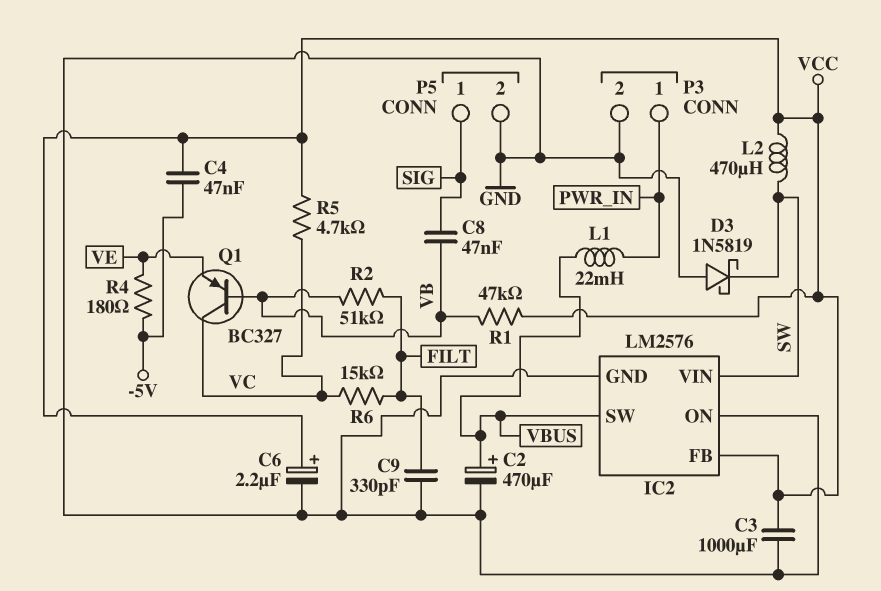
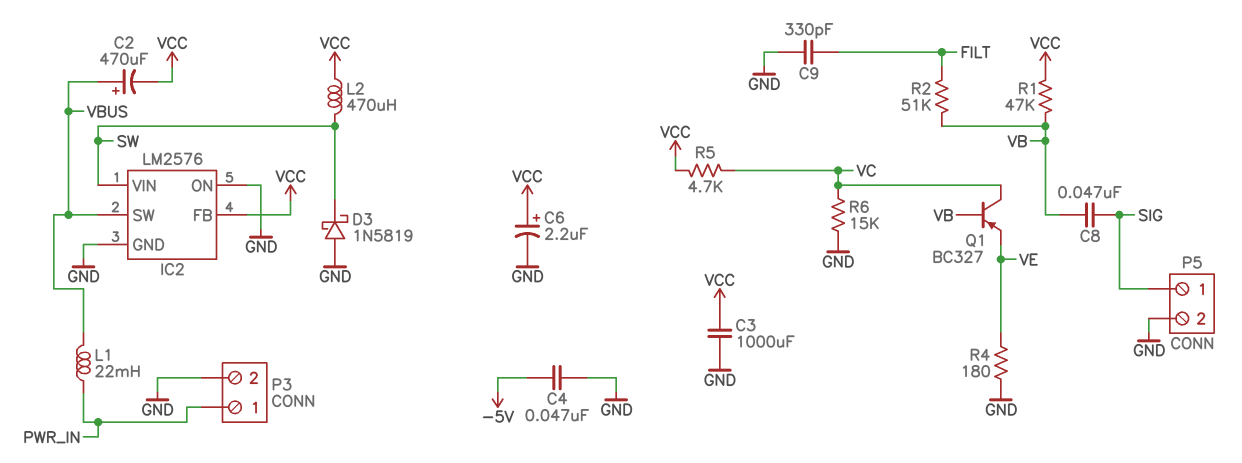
C2: 470uF (plus VBUS, minus GND) -> 470uF (plus VBUS, minus VCC)
C4: 47nF (-5V, VCC) -> 47nF (-5V, GND)
R4: 180 (-5V, VE) -> 180 (GND, VE)
R6: 15k (FILT, VC) -> 15k (GND, VC)

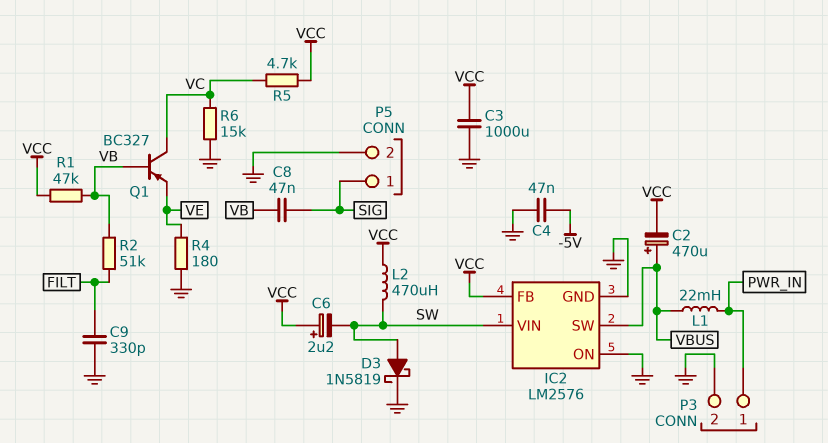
C6: 2.2uF (plus VCC, minus GND) -> 2.2uF (plus VCC, minus SW)
D3: schottky 1N5819 (A GND, K SW) -> schottky 1N5819 (A SW, K GND)

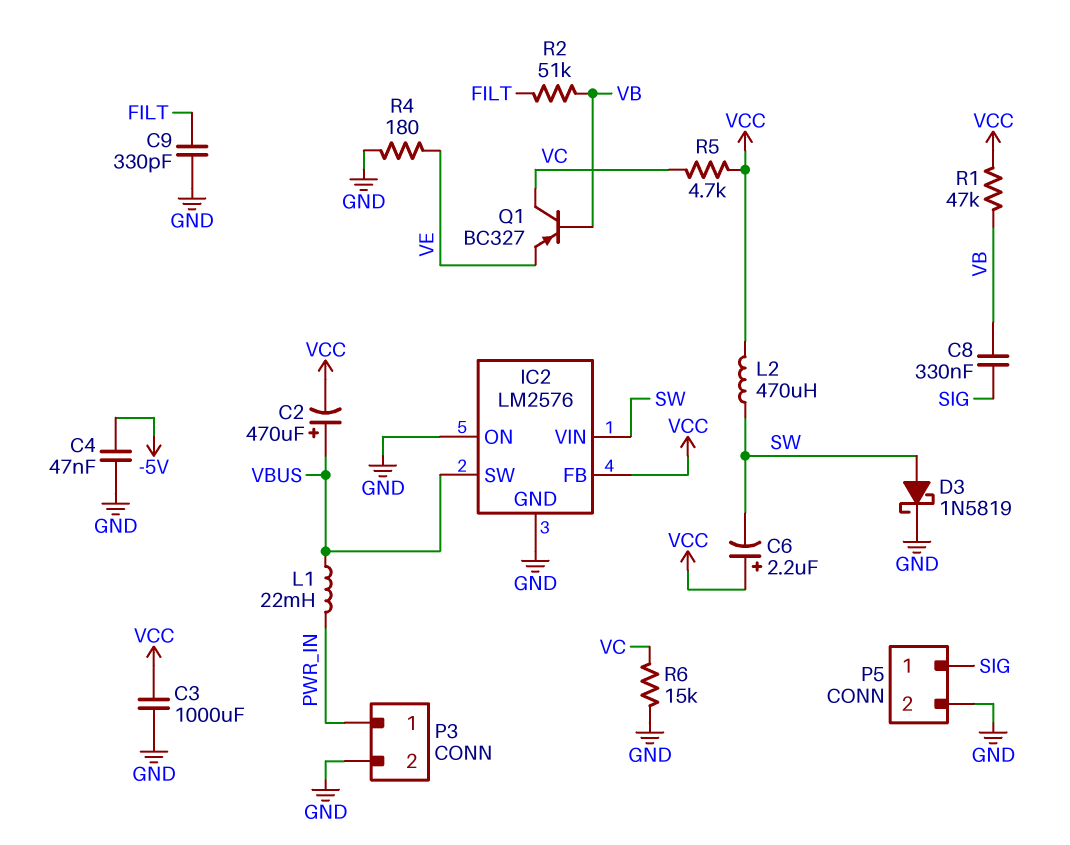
C8: 47nF (SIG, VB) -> 330nF (SIG, VB)

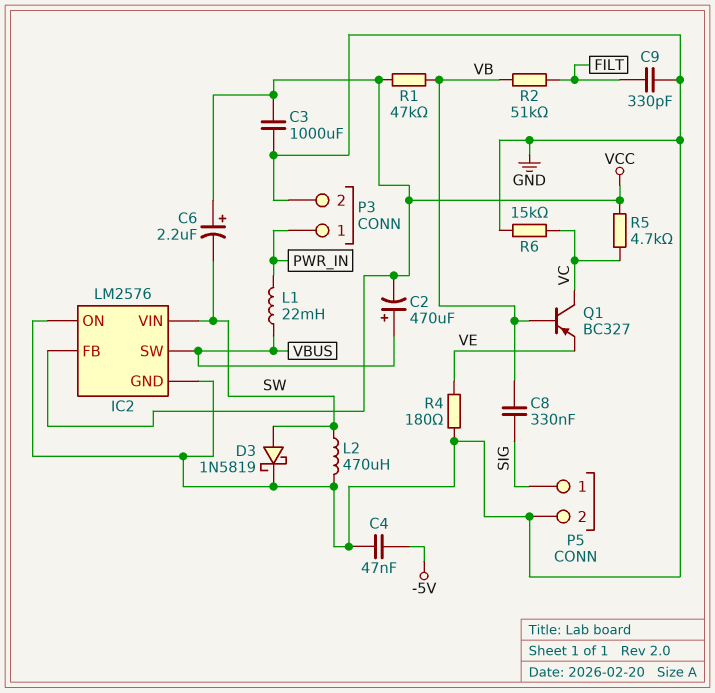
L2: 470uH (SW, VCC) -> 470uH (GND, SW)

